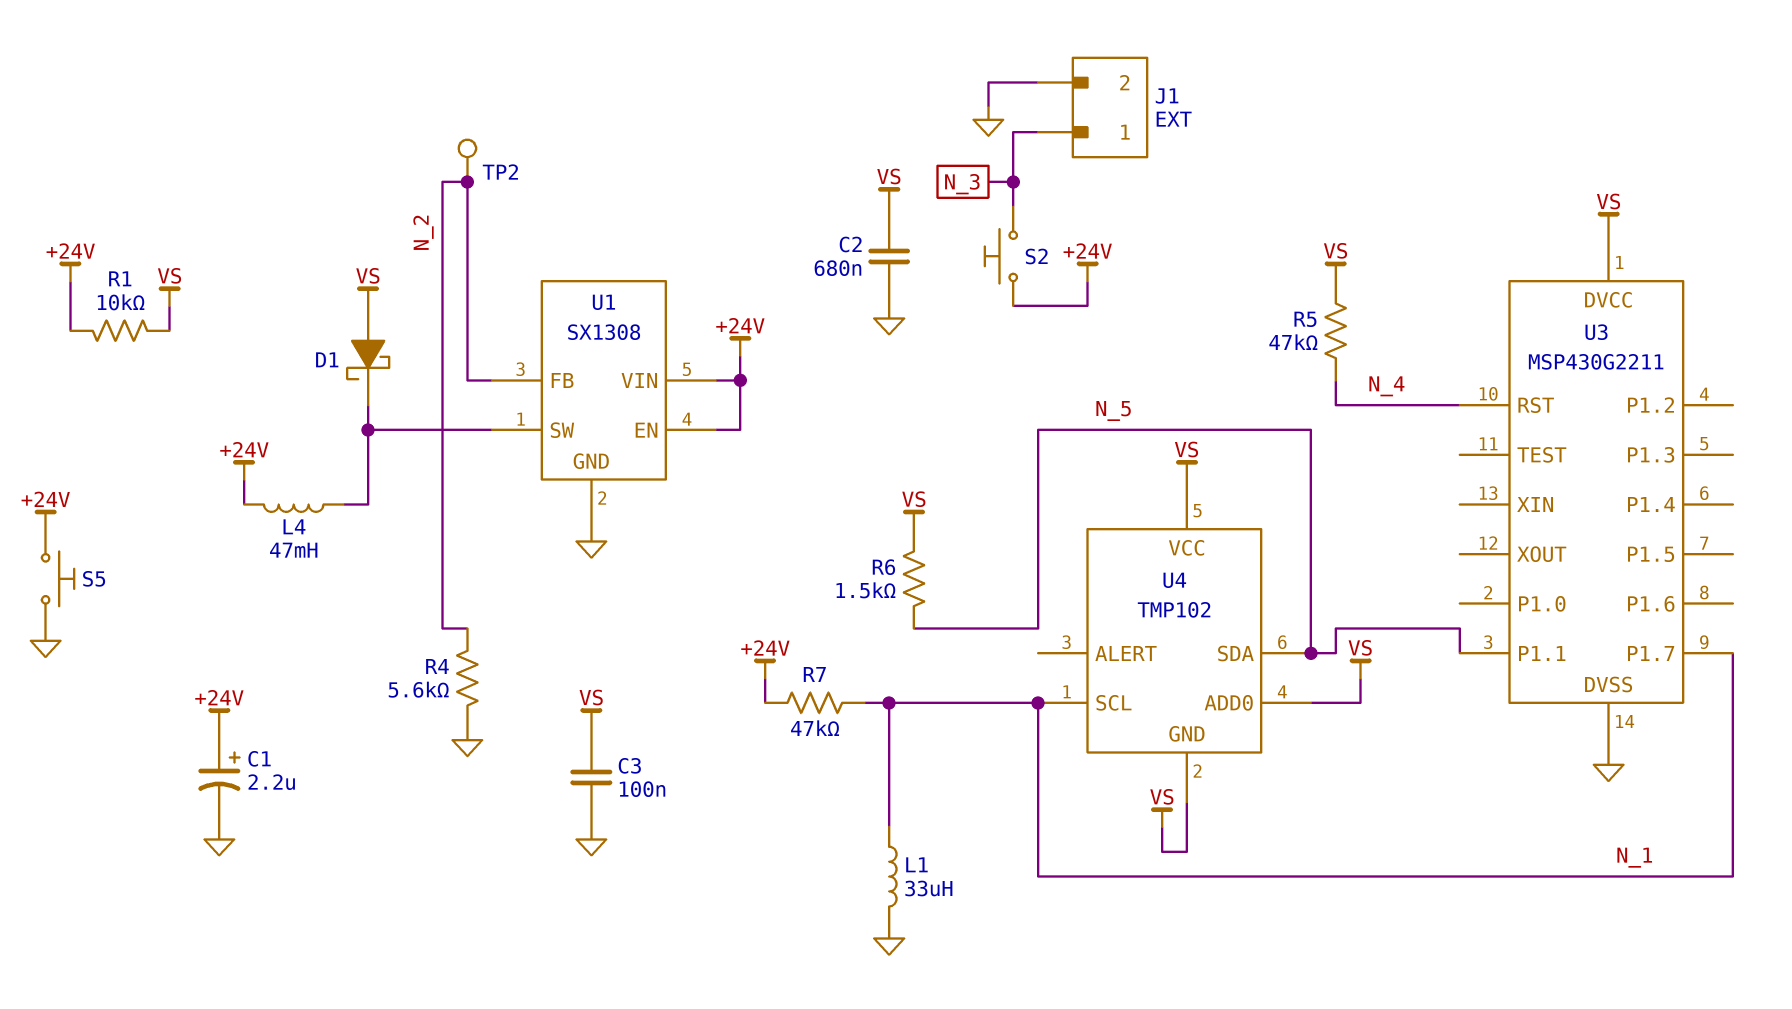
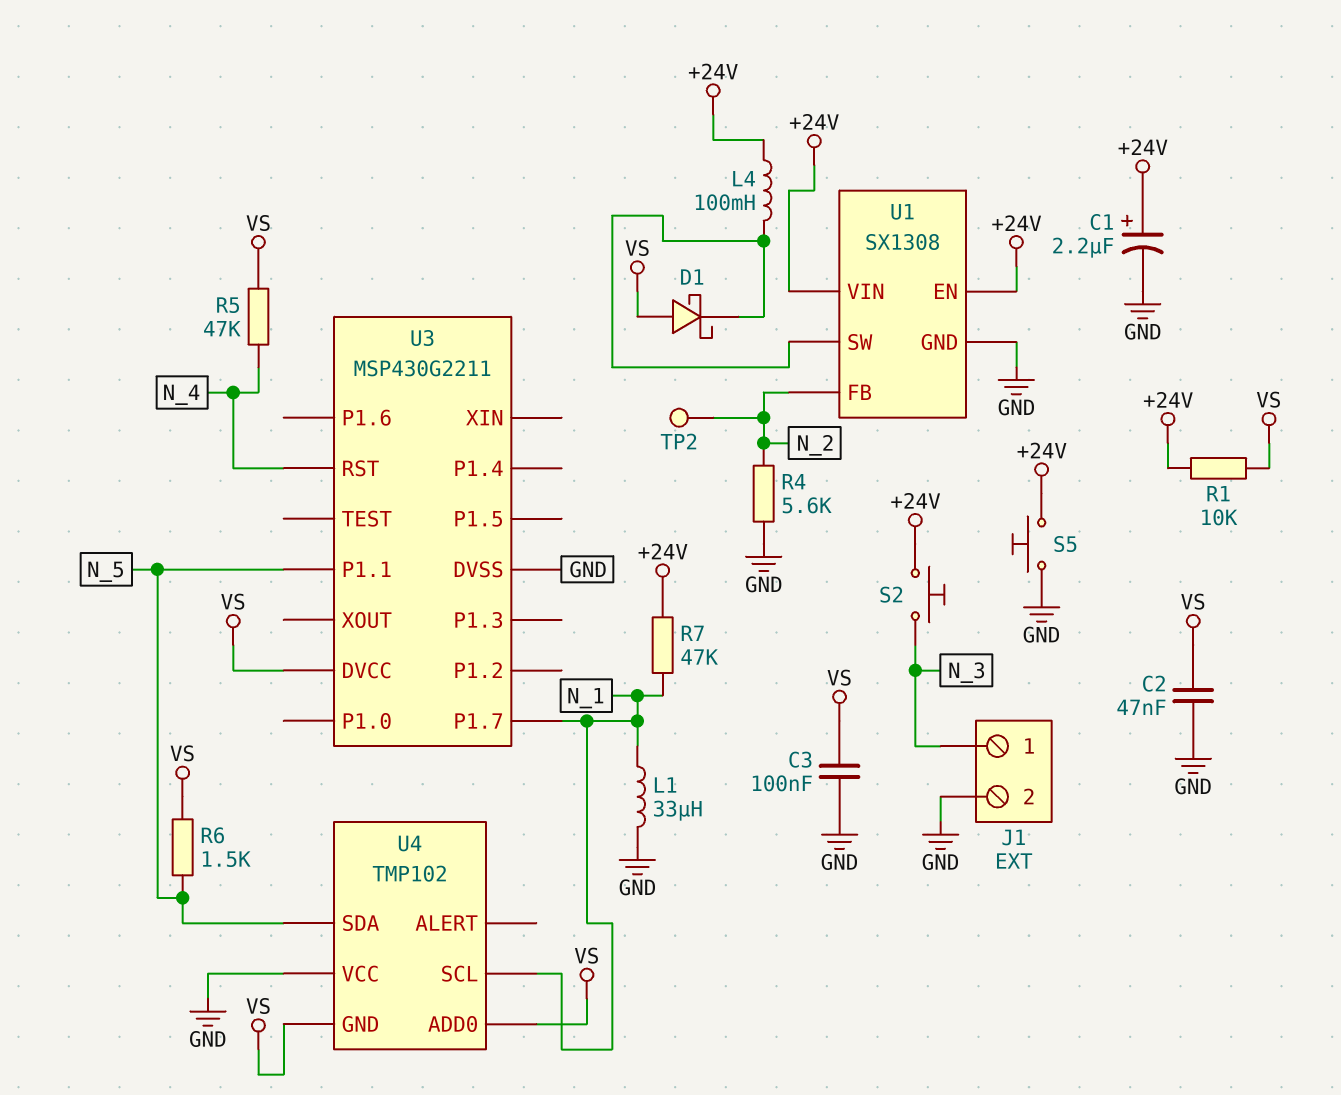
C2: 680nF (GND, VS) -> 47nF (GND, VS)
L4: 47mH (+24V, U1/SW) -> 100mH (+24V, U1/SW)
U4 pin VCC: VS -> GND

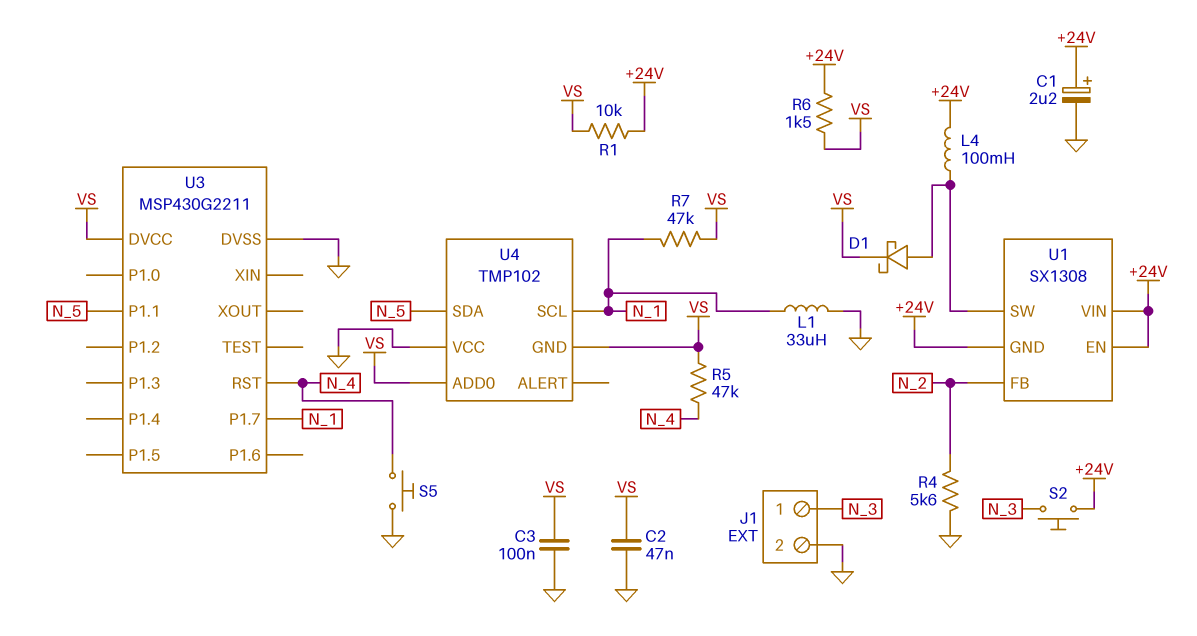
D1: schottky (A VS, K U1/SW) -> schottky (A U1/SW, K VS)
R6: 1.5k (N_5, VS) -> 1.5k (+24V, VS)
R7: 47k (+24V, N_1) -> 47k (N_1, VS)
S5: button (+24V, GND) -> button (GND, N_4)
TP2: test point (N_2) -> none
U1 pin GND: GND -> +24V

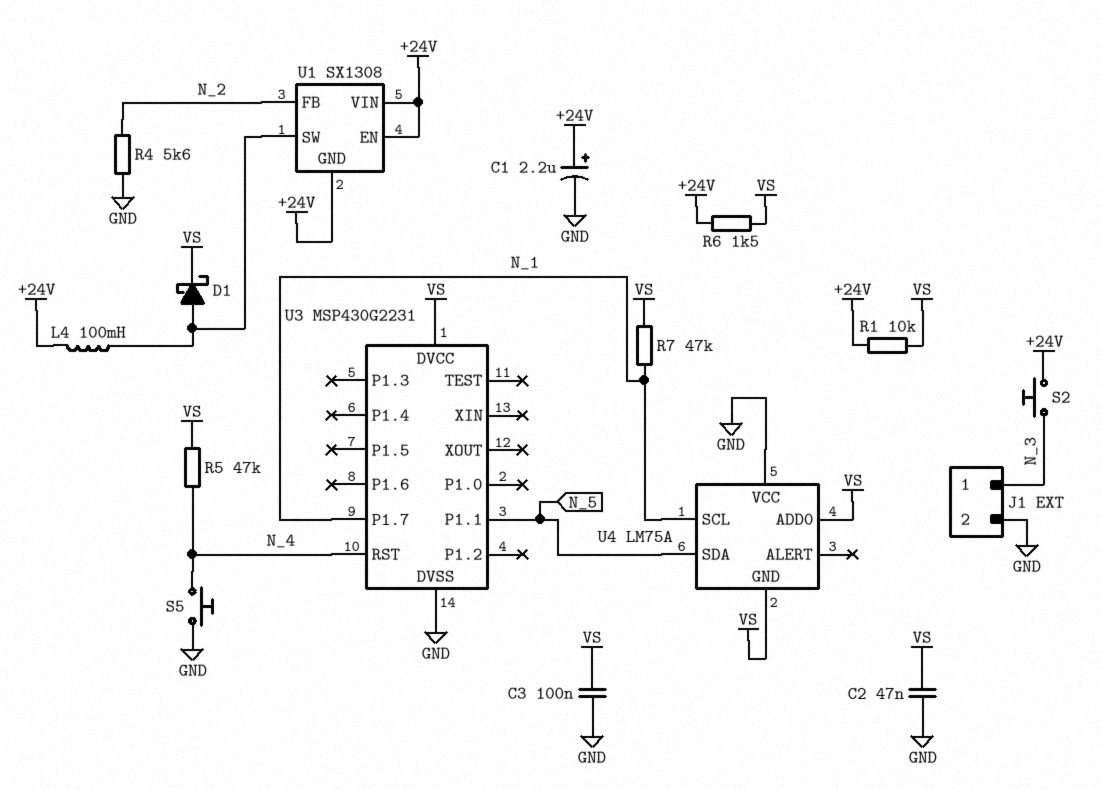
L1: 33uH (GND, N_1) -> none
U3: MSP430G2211 -> MSP430G2231
U4: TMP102 -> LM75A

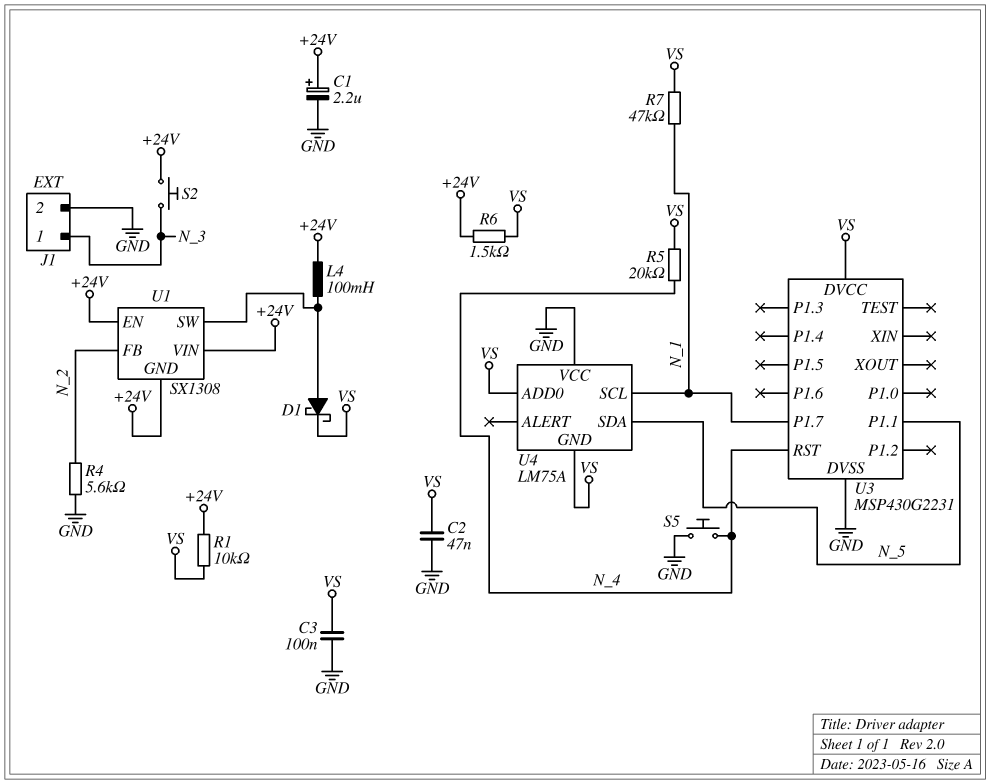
R5: 47k (N_4, VS) -> 20k (N_4, VS)

